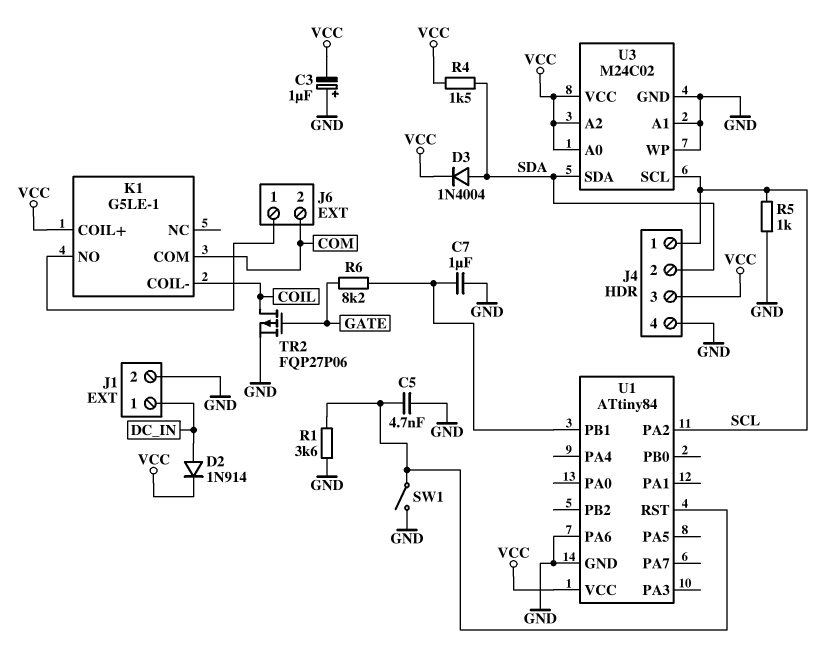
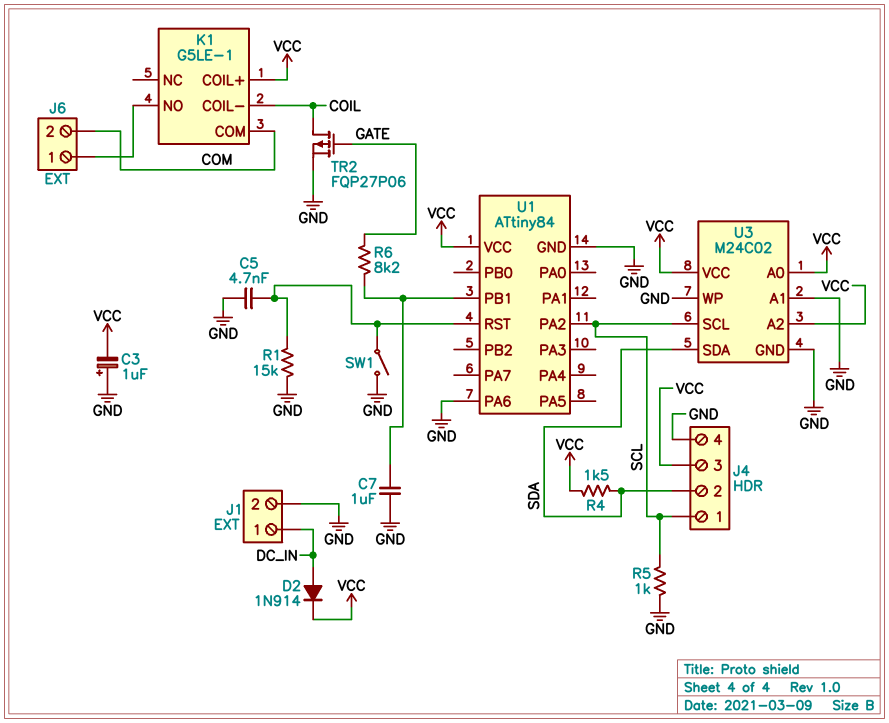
D3: diode 1N4004 (A SDA, K VCC) -> none
R1: 3.6k (GND, U1/RST) -> 15k (GND, U1/RST)

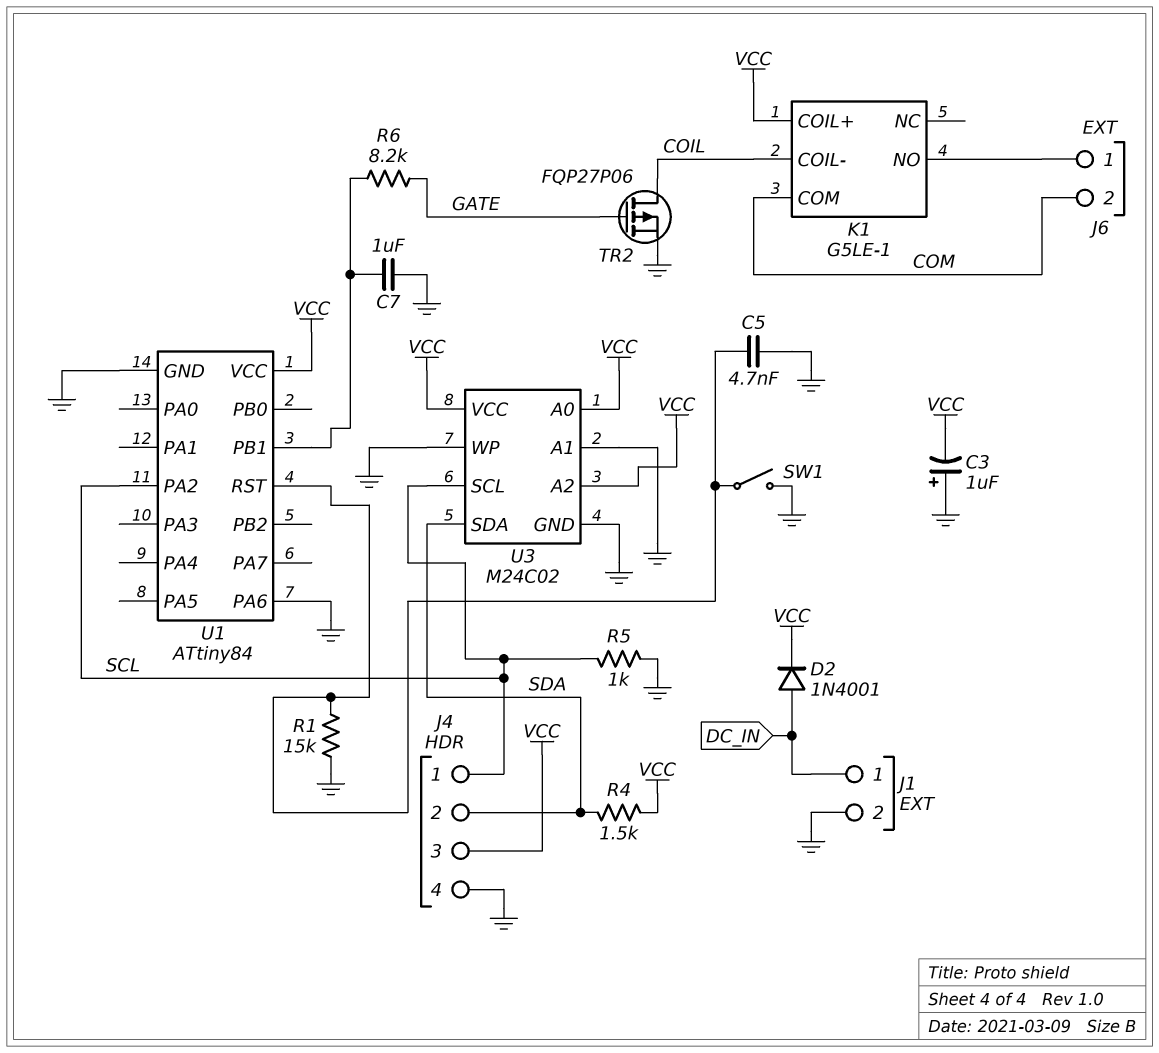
D2: diode 1N914 (A DC_IN, K VCC) -> diode 1N4001 (A DC_IN, K VCC)

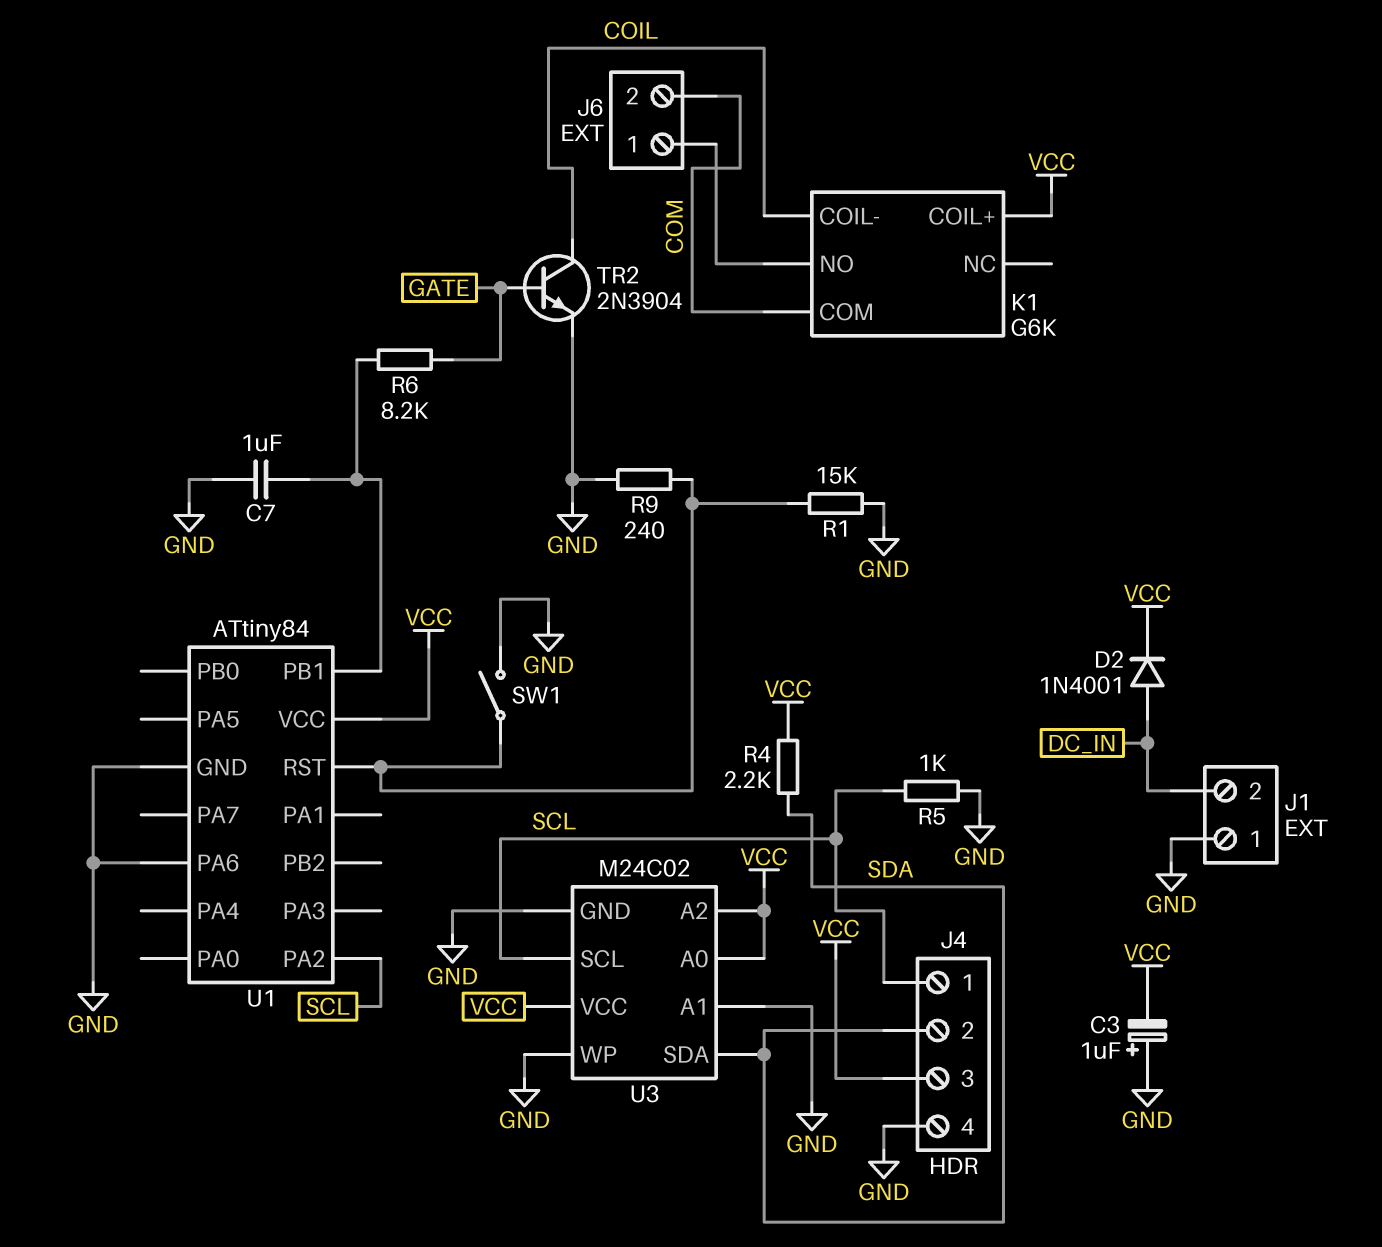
C5: 4.7nF (GND, U1/RST) -> none
J1 pin 1: DC_IN -> GND
J1 pin 2: GND -> DC_IN
K1: G5LE-1 -> G6K
R4: 1.5k (SDA, VCC) -> 2.2k (SDA, VCC)
R9: none -> 240 (GND, U1/RST)
TR2: PMOS FQP27P06 (G GATE, D COIL, S GND) -> NPN 2N3904 (B GATE, C COIL, E GND)

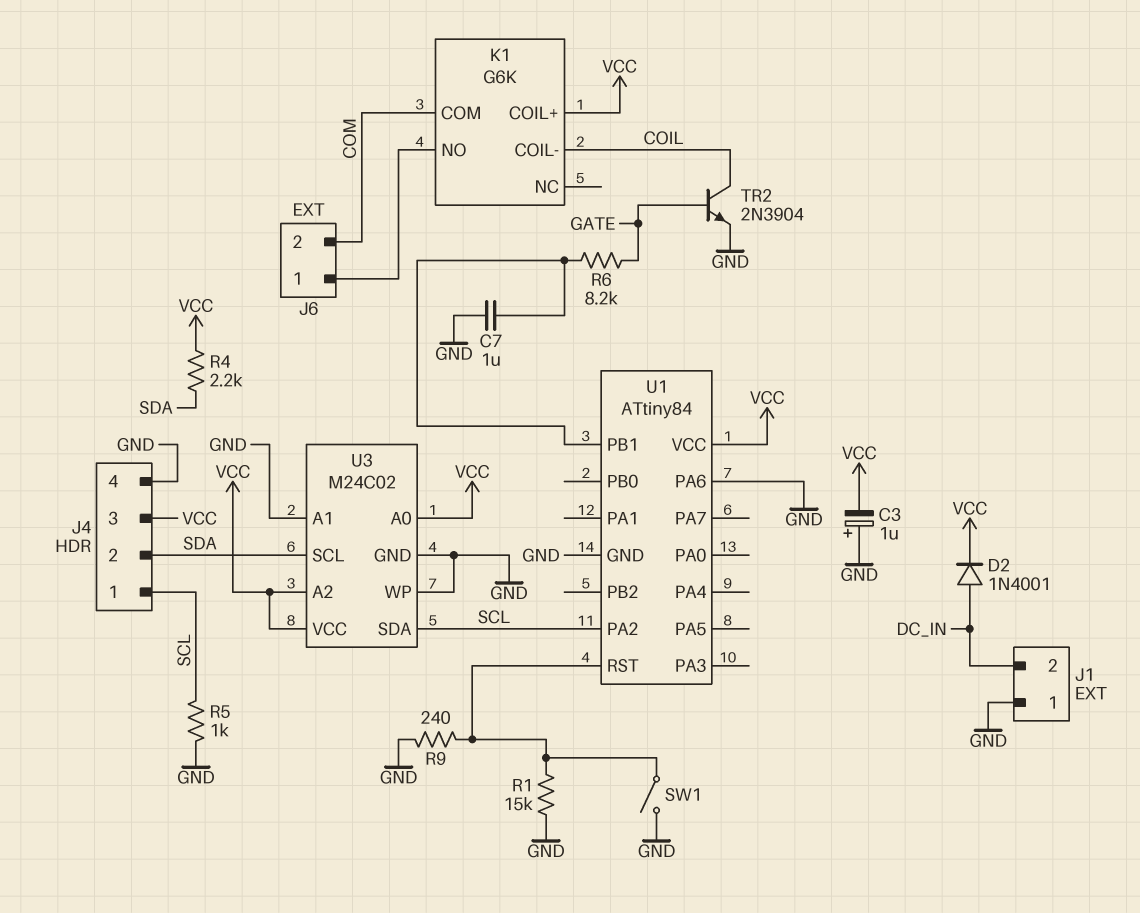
U3 pin SCL: SCL -> SDA
U3 pin SDA: SDA -> SCL

